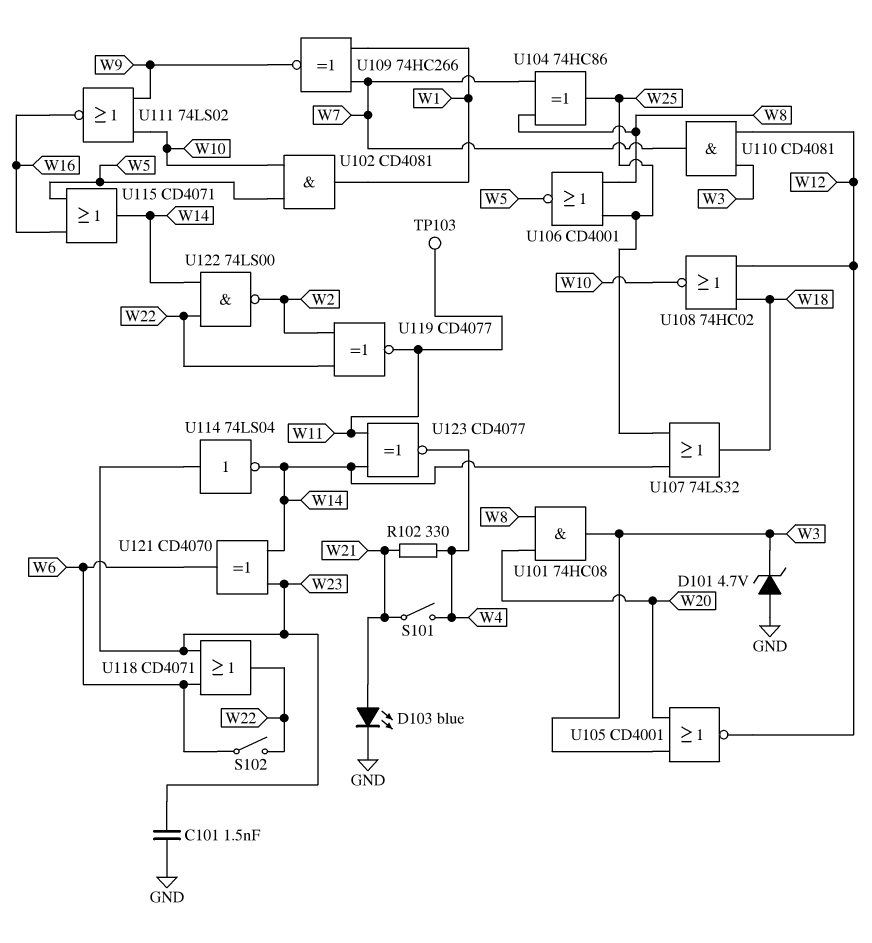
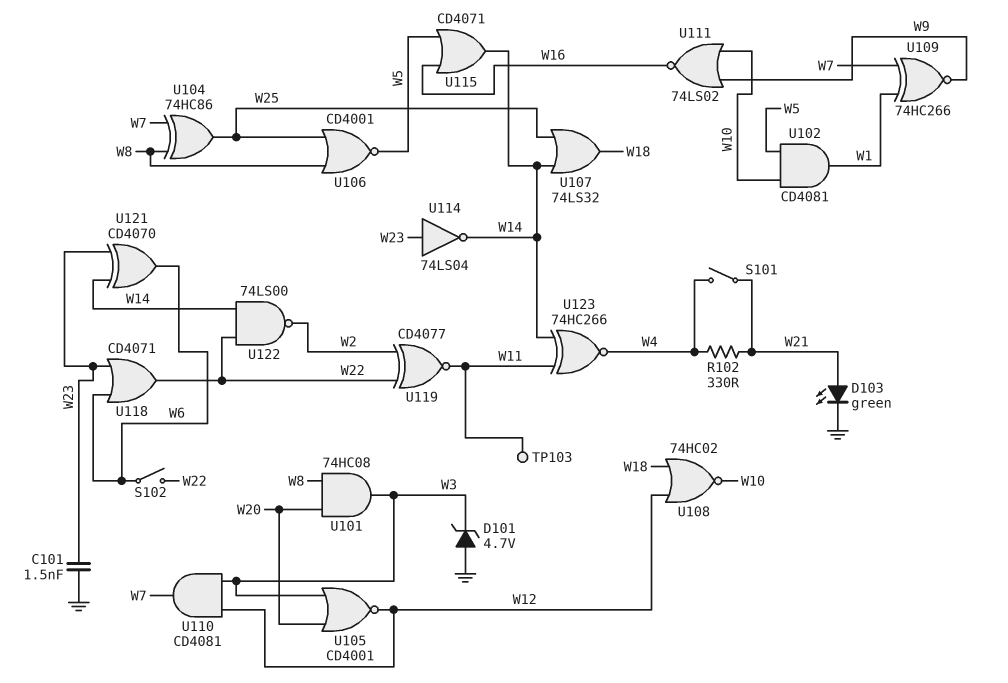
D103: LED blue (A W21, K GND) -> LED green (A W21, K GND)
U123: XNOR CD4077 (in W11, in W14, out W4) -> XNOR 74HC266 (in W11, in W14, out W4)

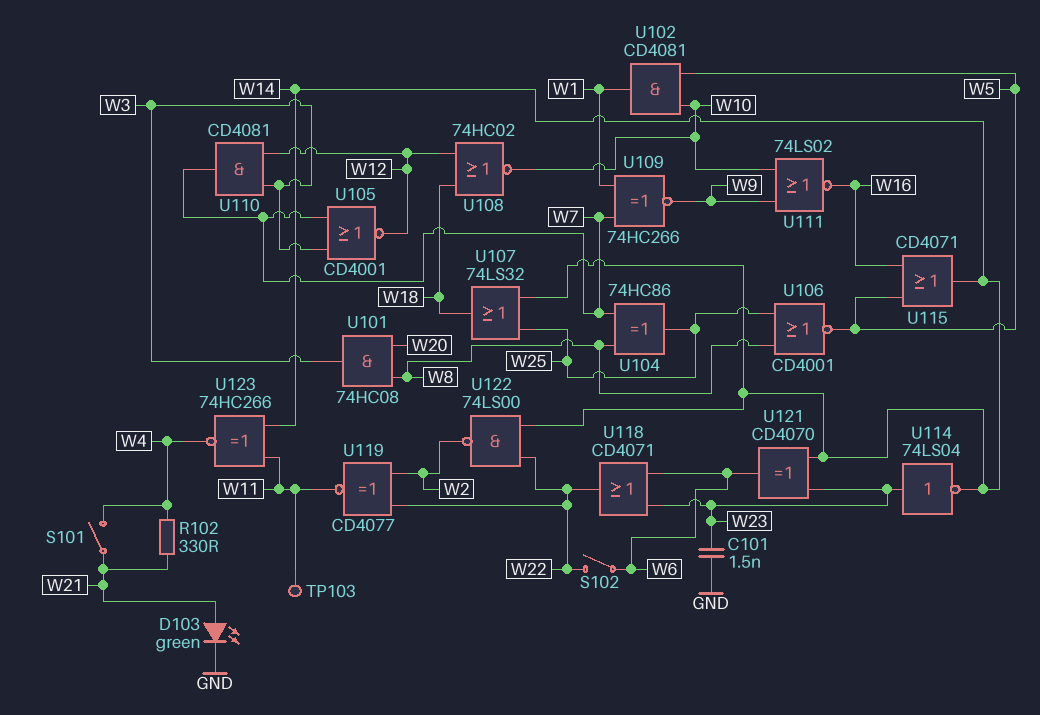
D101: zener 4.7V (A GND, K W3) -> none
U105: NOR CD4001 (in W3, in W20, out W12) -> NOR CD4001 (in W3, in W7, out W12)

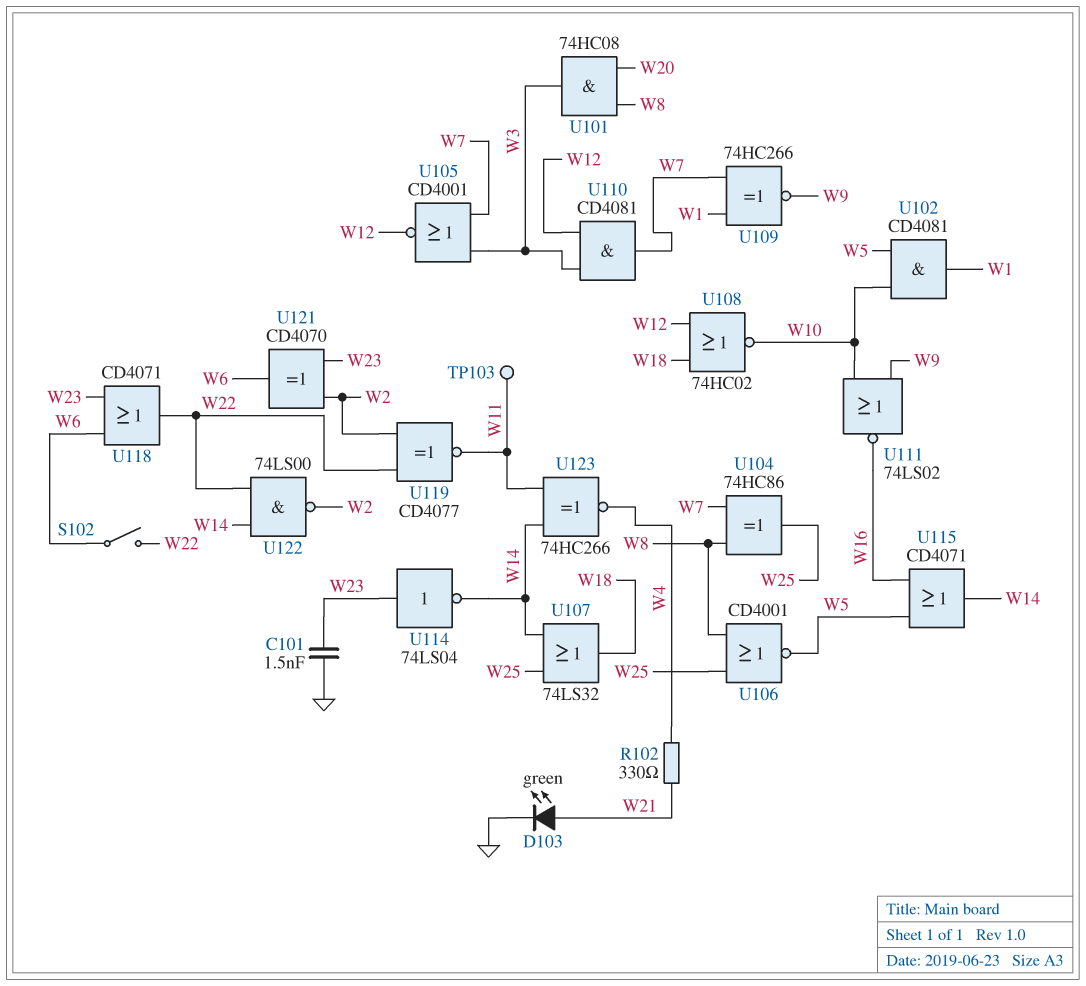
S101: switch (W4, W21) -> none
U121: XOR CD4070 (in W14, in W23, out W6) -> XOR CD4070 (in W2, in W23, out W6)

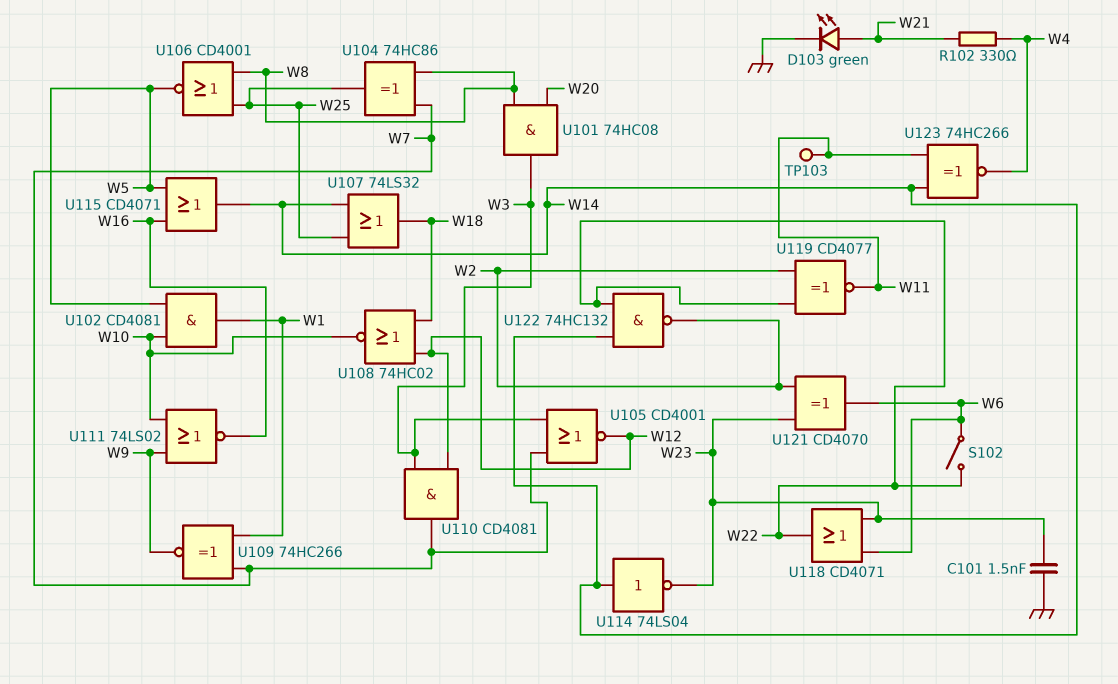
U114: NOT 74LS04 (in W23, out W14) -> NOT 74LS04 (in W14, out W23)
U122: NAND 74LS00 (in W14, in W22, out W2) -> NAND 74HC132 (in W14, in W22, out W2)

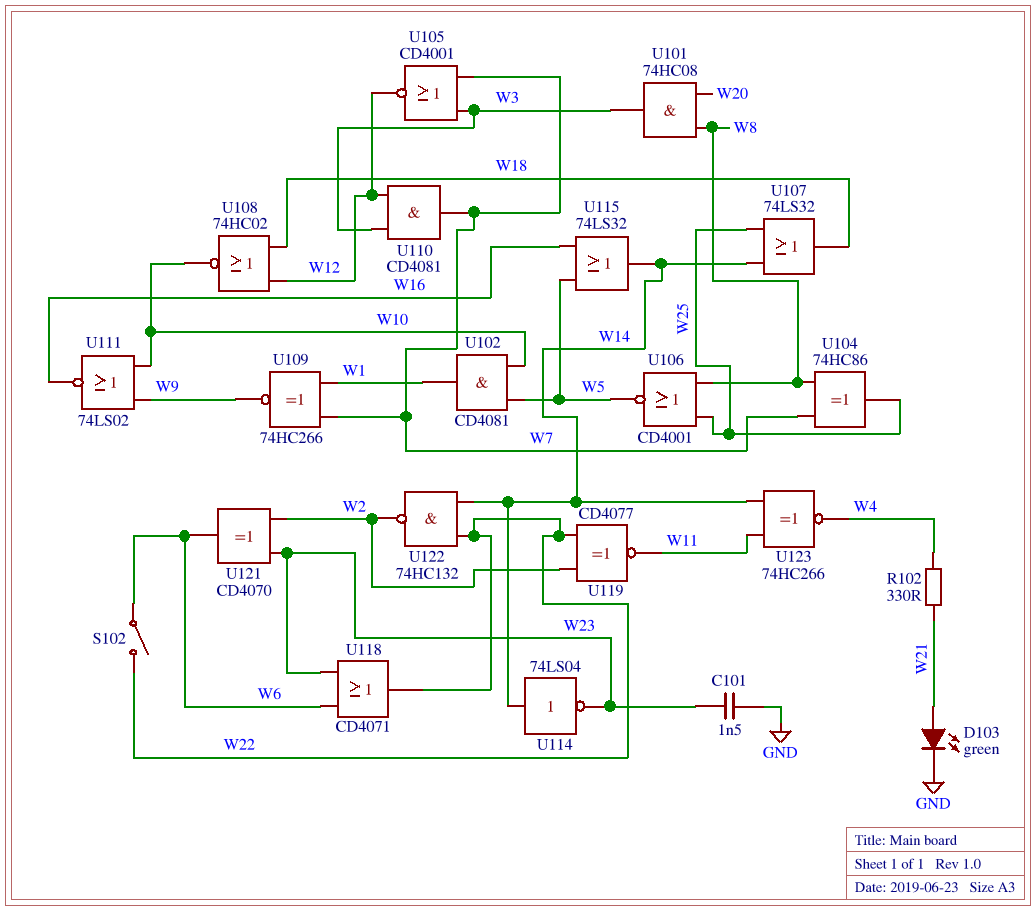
TP103: test point (W11) -> none
U115: OR CD4071 (in W5, in W16, out W14) -> OR 74LS32 (in W5, in W16, out W14)

